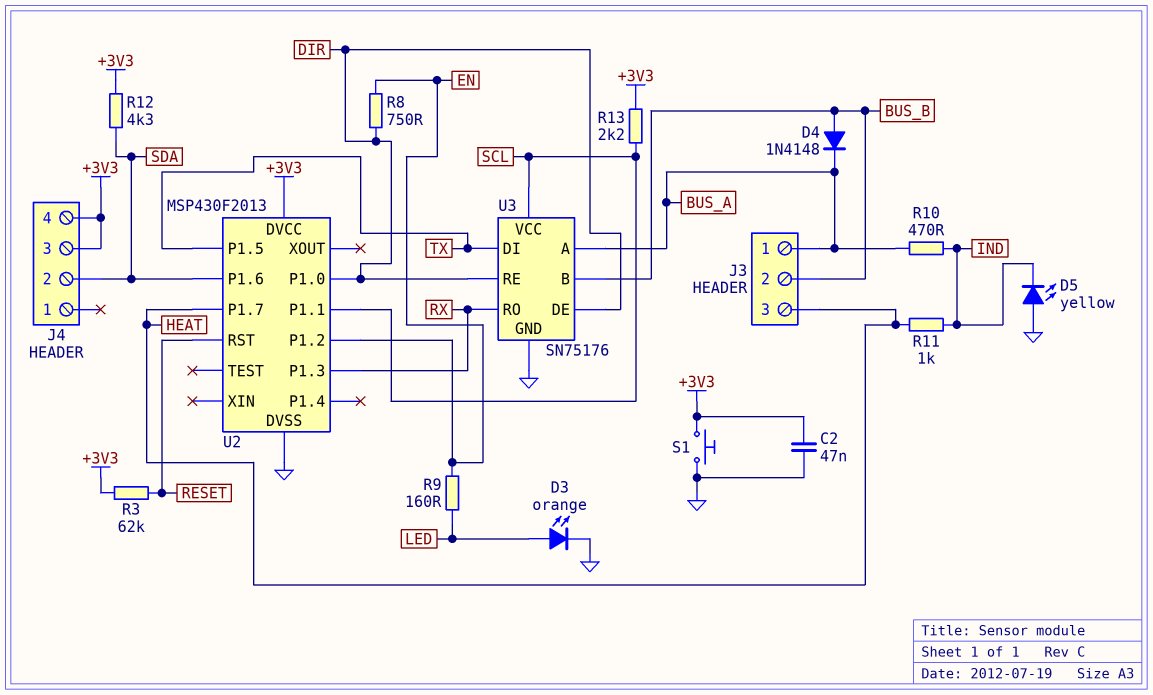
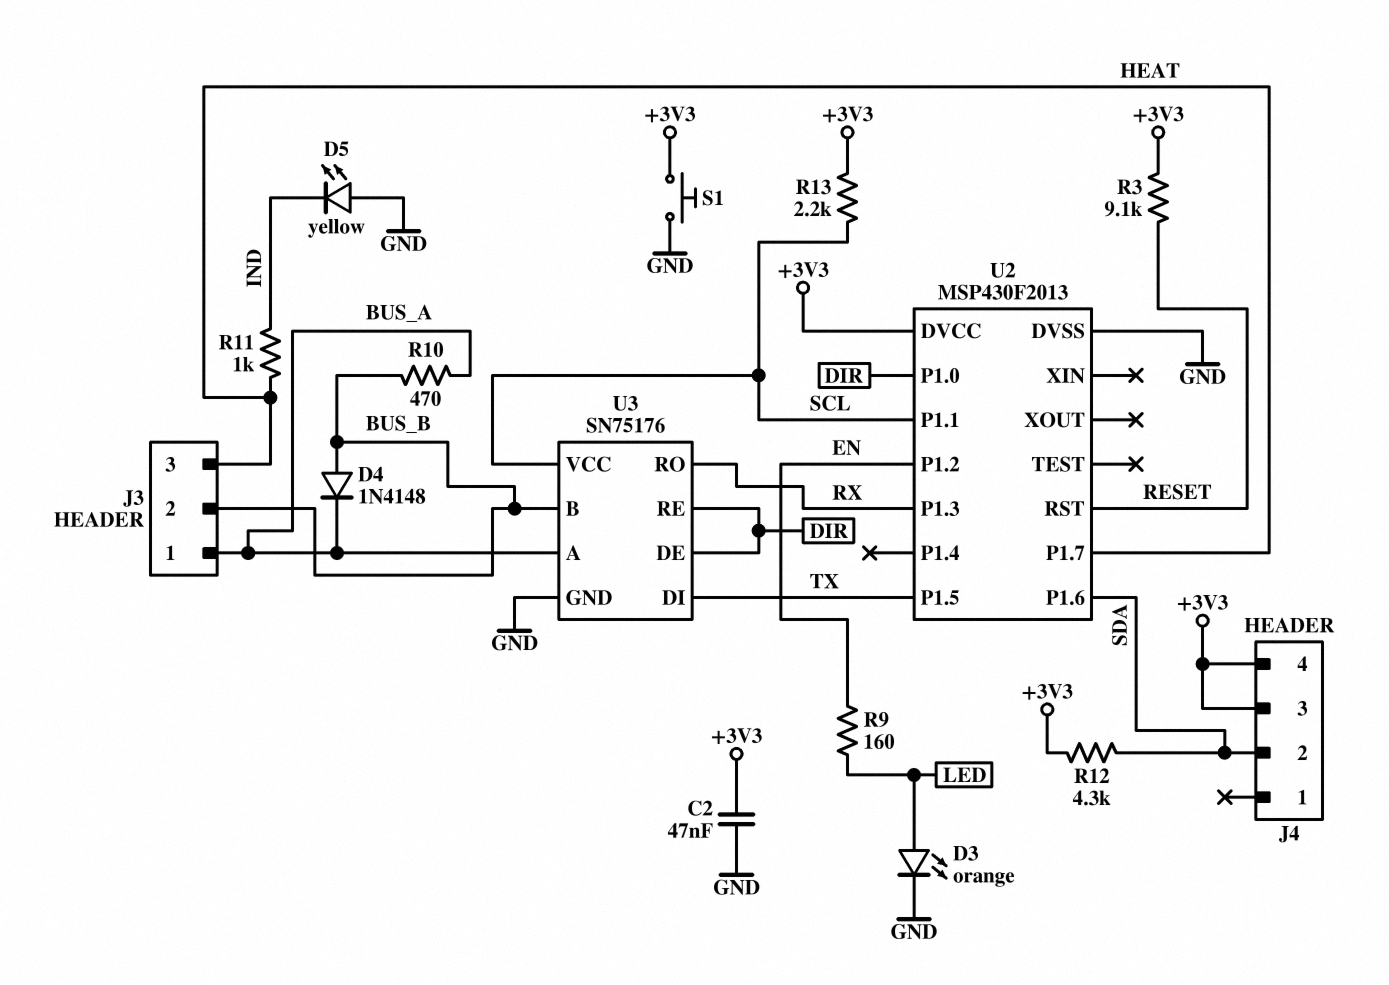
R3: 62k (+3V3, RESET) -> 9.1k (+3V3, RESET)
R8: 750 (DIR, EN) -> none
R10: 470 (BUS_A, IND) -> 470 (BUS_A, BUS_B)

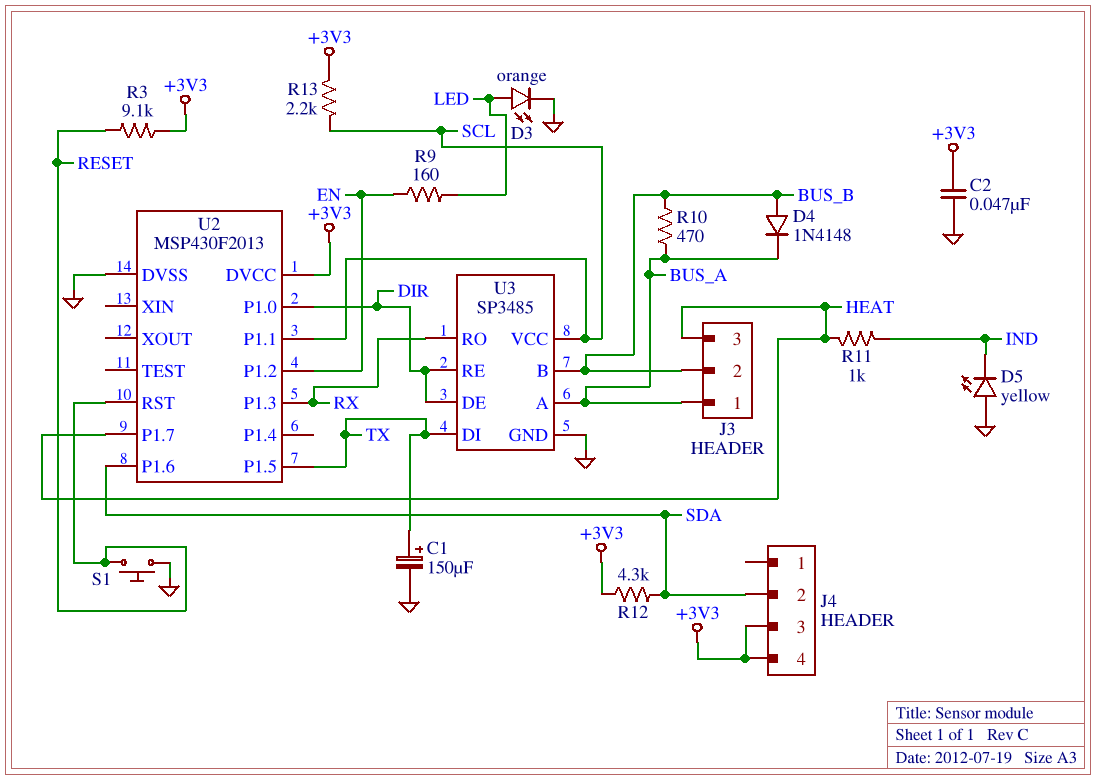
C1: none -> 150uF (plus TX, minus GND)
S1: button (+3V3, GND) -> button (GND, RESET)
U3: SN75176 -> SP3485

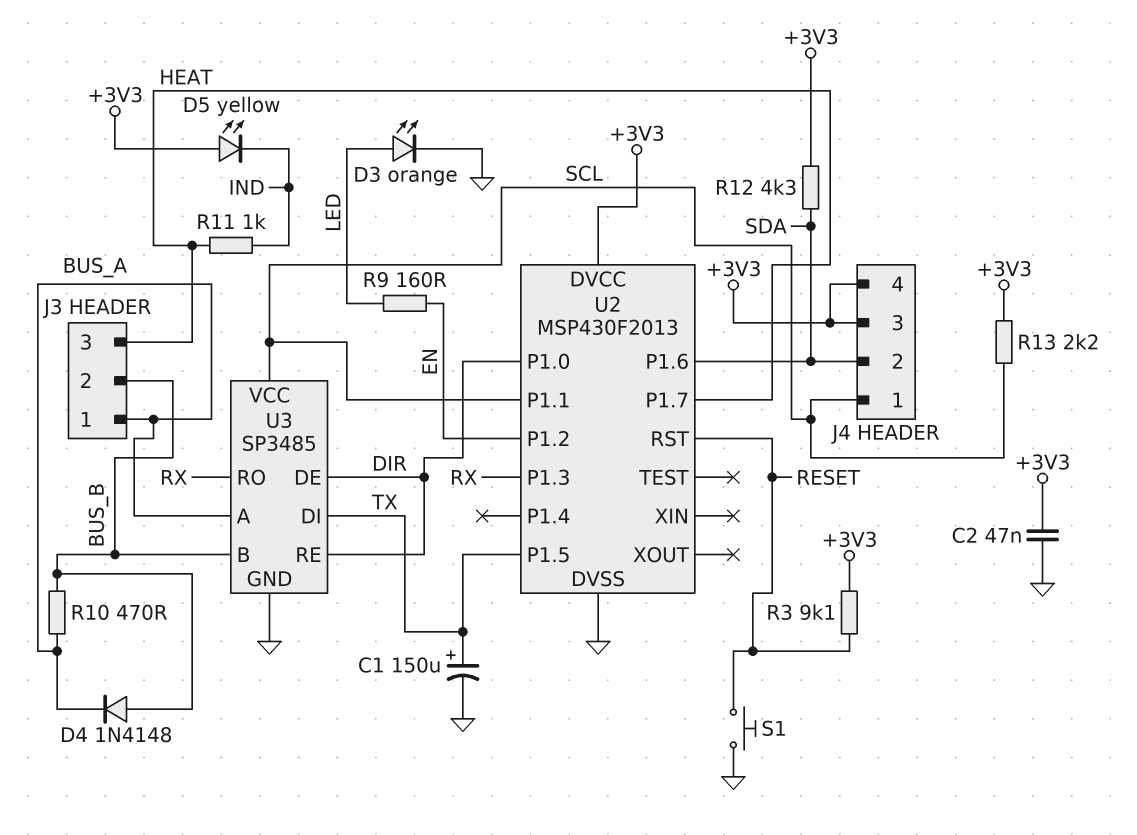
D5: LED yellow (A GND, K IND) -> LED yellow (A +3V3, K IND)
J4 pin 1: none -> SCL

